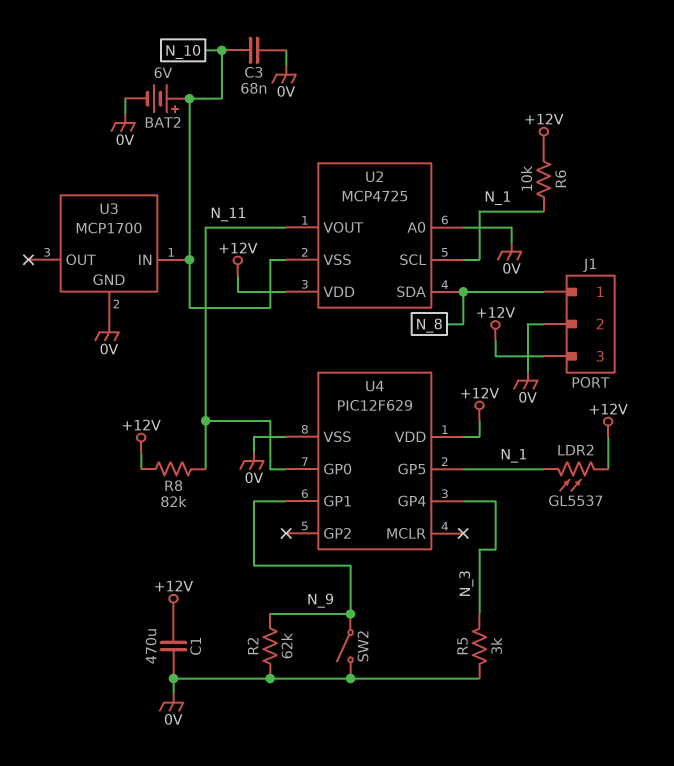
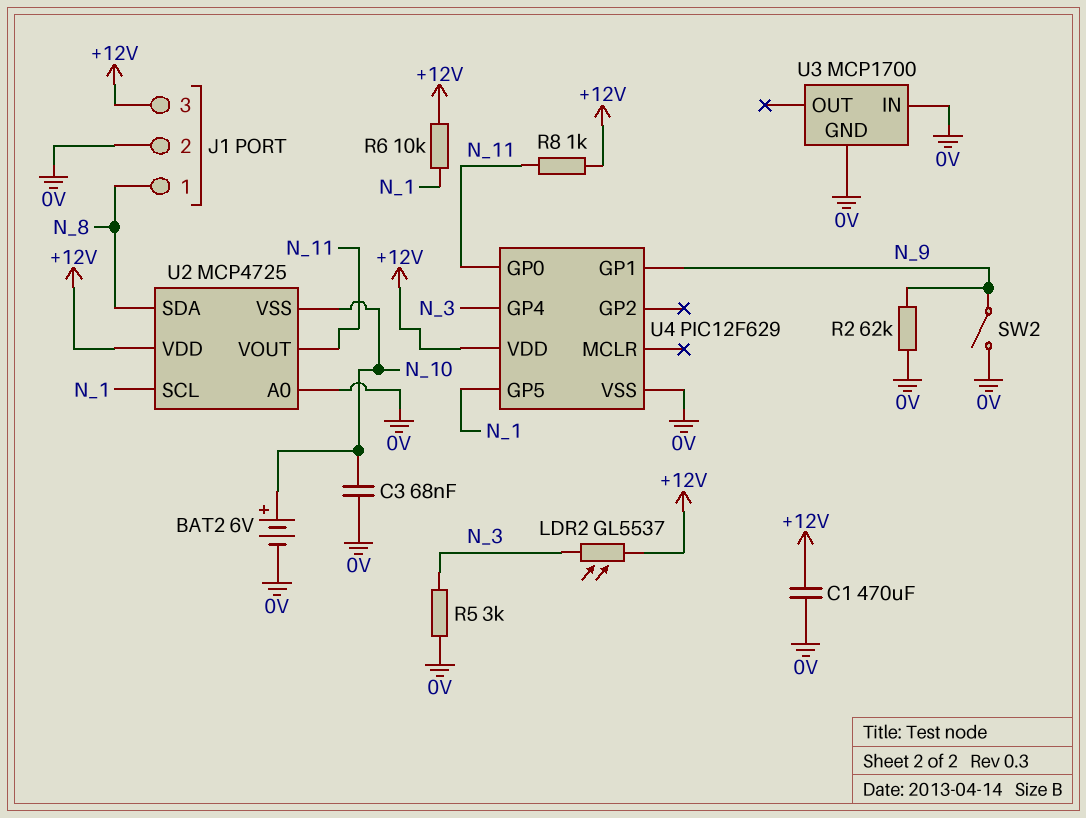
LDR2: GL5537 (+12V, N_1) -> GL5537 (+12V, N_3)
R8: 82k (+12V, N_11) -> 1k (+12V, N_11)
U3 pin IN: N_10 -> 0V

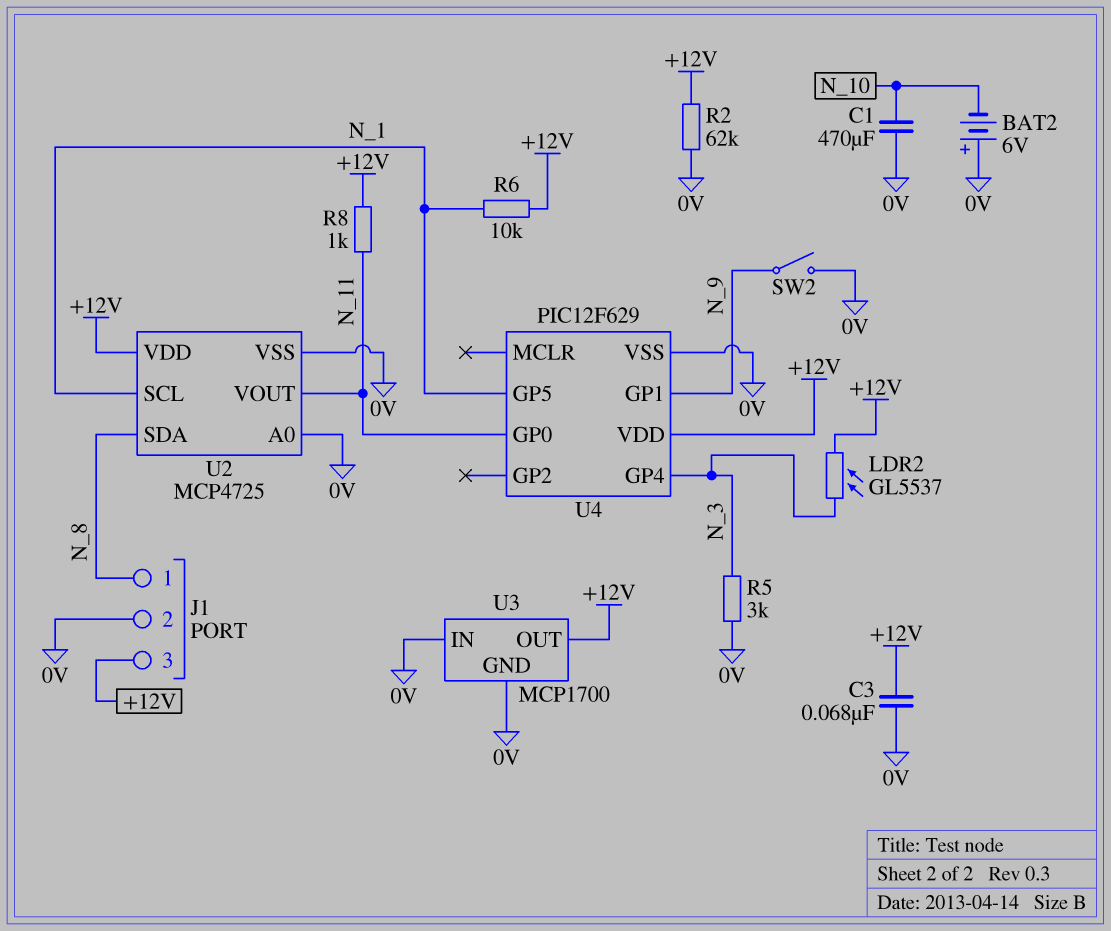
BAT2: 6V (plus N_10, minus 0V) -> 6V (plus 0V, minus N_10)
C1: 470uF (+12V, 0V) -> 470uF (0V, N_10)
C3: 68nF (0V, N_10) -> 68nF (+12V, 0V)
R2: 62k (0V, N_9) -> 62k (+12V, 0V)
U2 pin VSS: N_10 -> 0V
U3 pin OUT: none -> +12V

